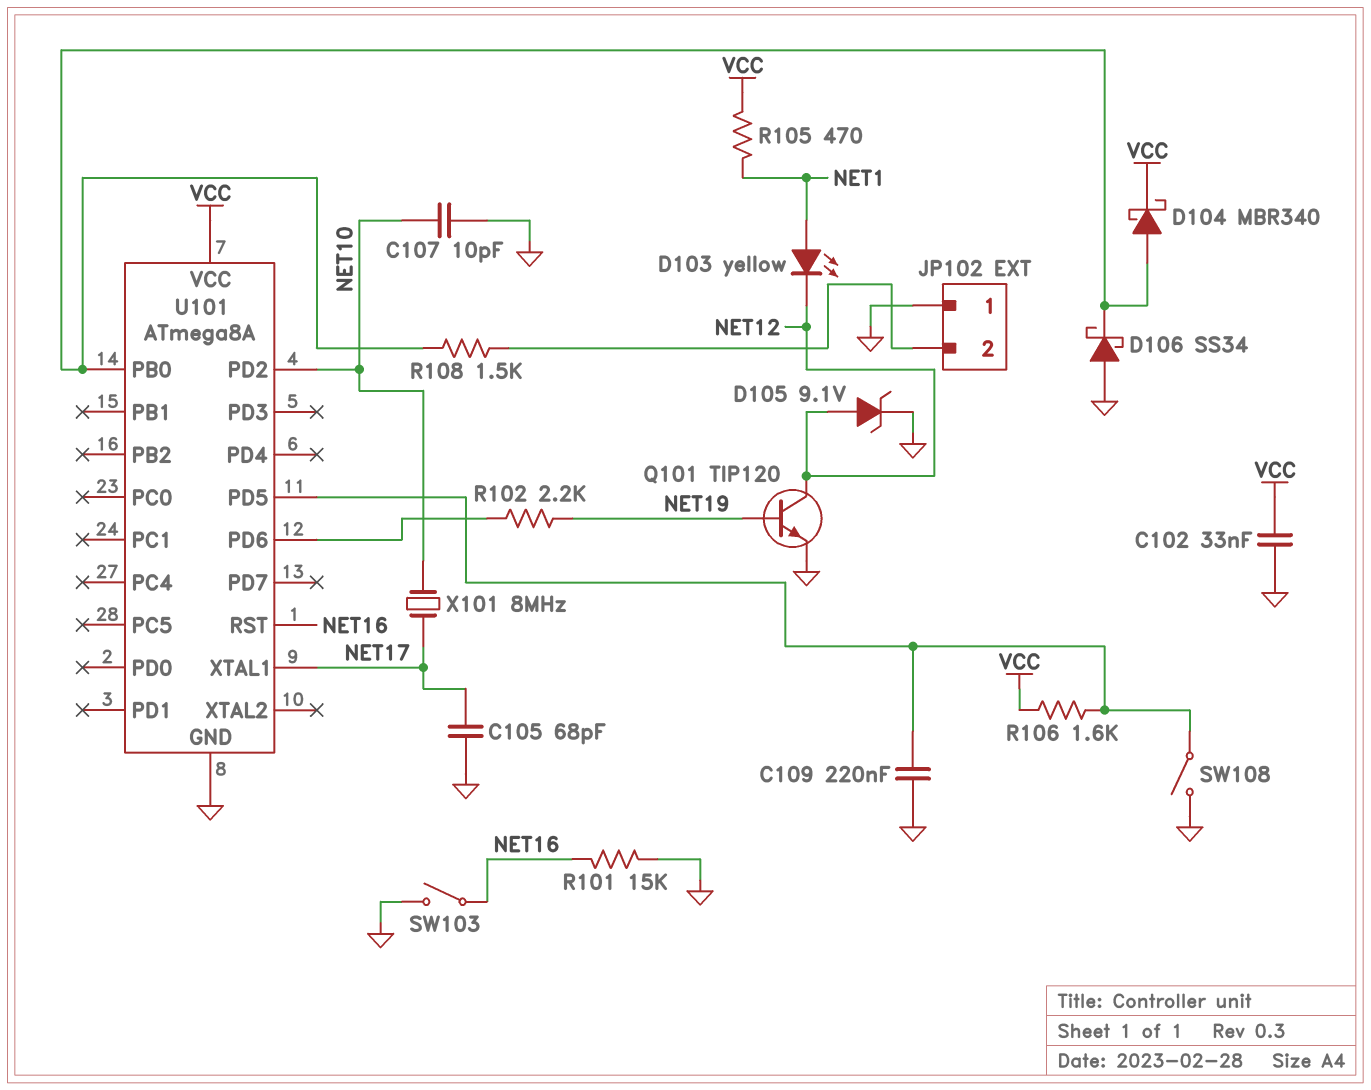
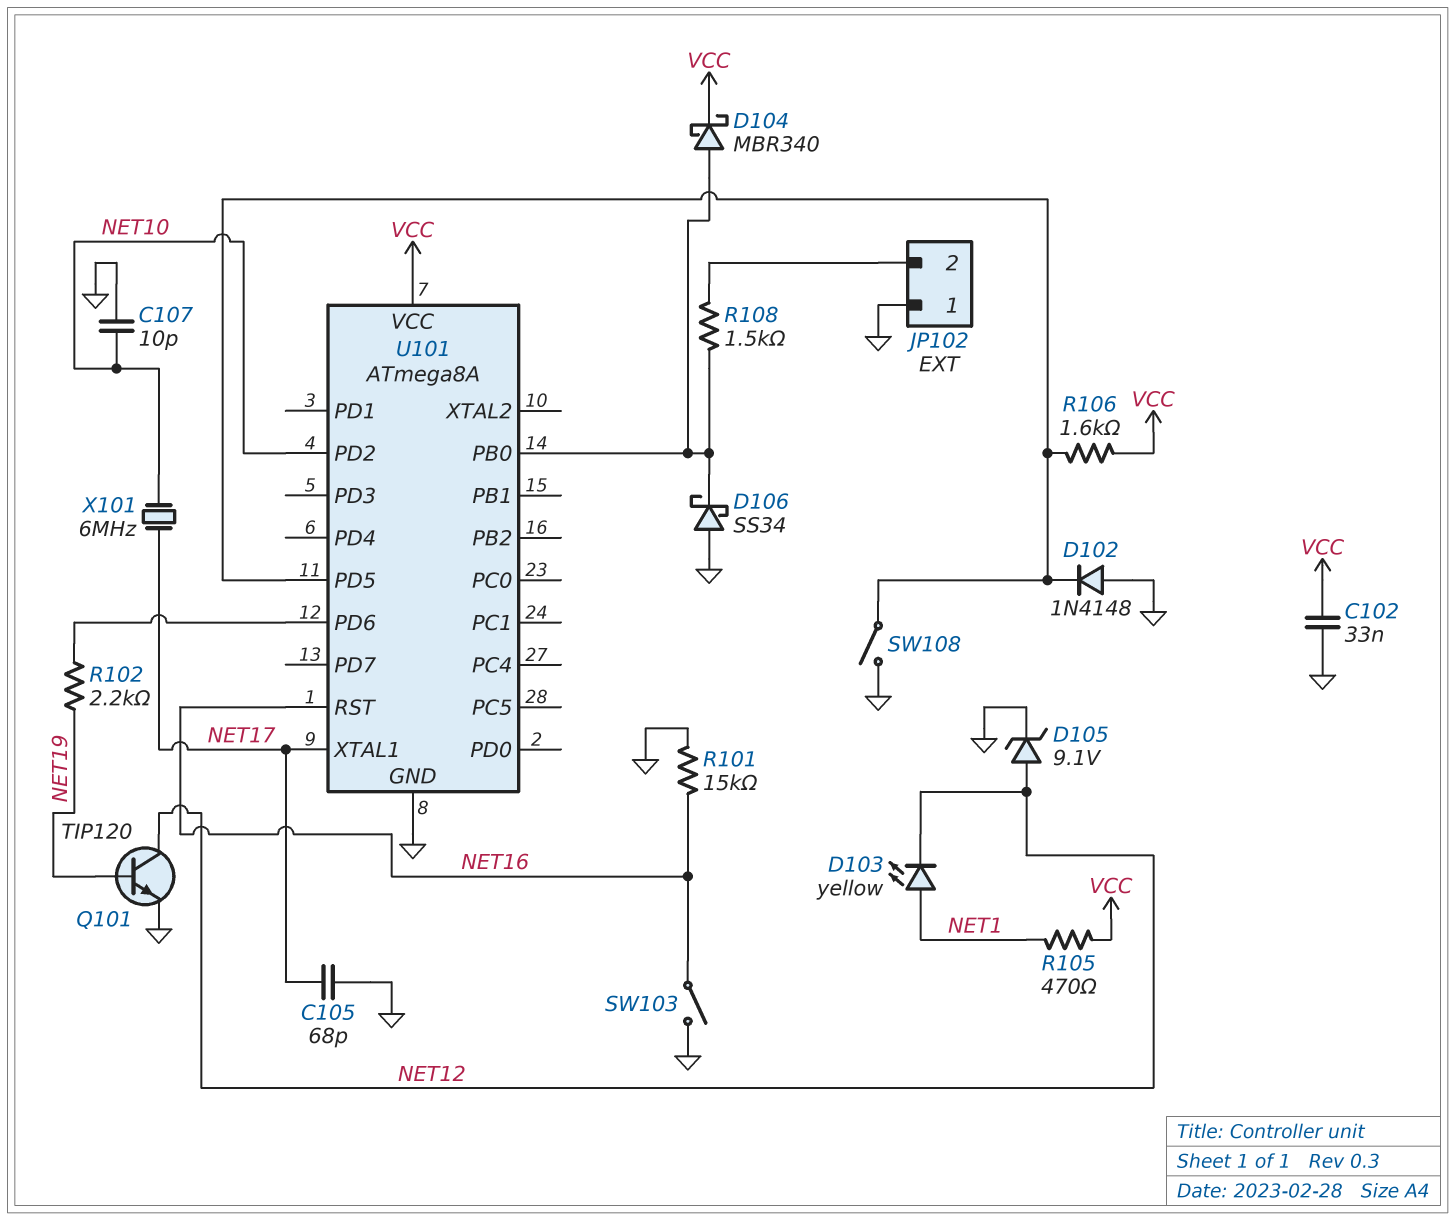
C109: 220nF (GND, U101/PD5) -> none
D102: none -> diode 1N4148 (A GND, K U101/PD5)
X101: 8MHz (NET10, NET17) -> 6MHz (NET10, NET17)

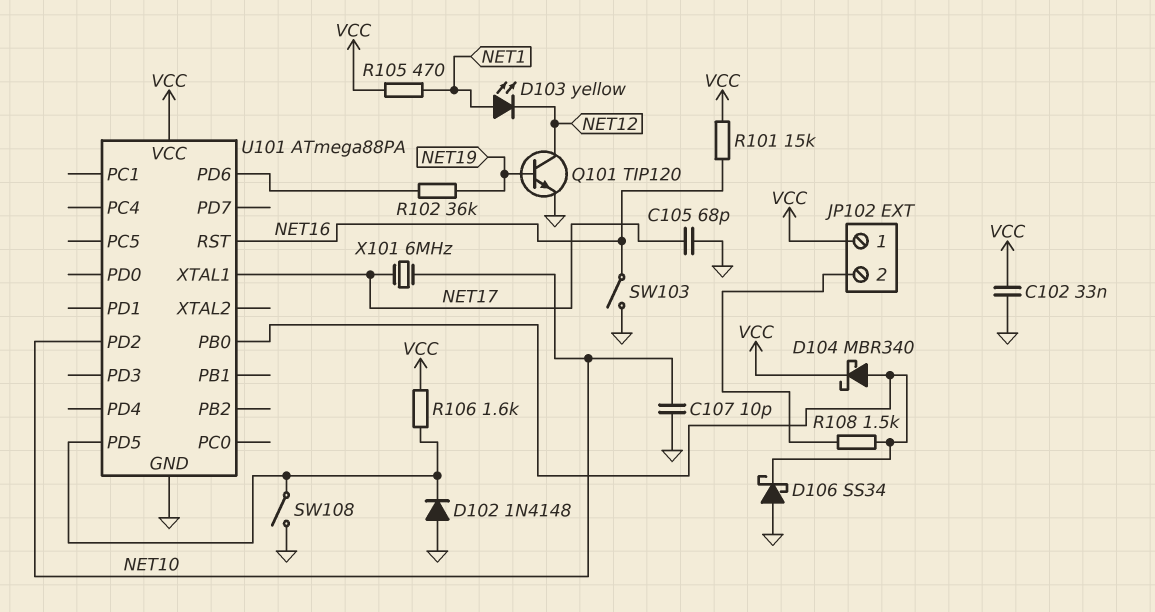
D105: zener 9.1V (A NET12, K GND) -> none
JP102 pin 1: GND -> VCC
R101: 15k (GND, NET16) -> 15k (NET16, VCC)
R102: 2.2k (NET19, U101/PD6) -> 36k (NET19, U101/PD6)
U101: ATmega8A -> ATmega88PA

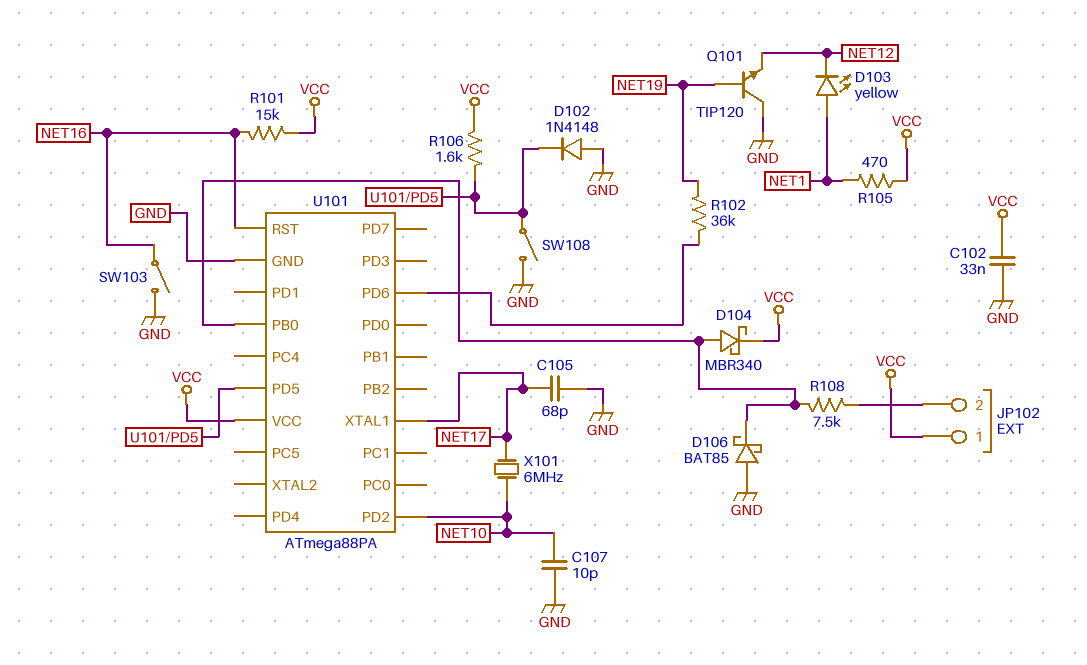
D106: schottky SS34 (A GND, K U101/PB0) -> schottky BAT85 (A GND, K U101/PB0)
Q101: NPN TIP120 (B NET19, C NET12, E GND) -> NPN TIP120 (B NET19, C GND, E NET12)
R108: 1.5k (JP102/2, U101/PB0) -> 7.5k (JP102/2, U101/PB0)

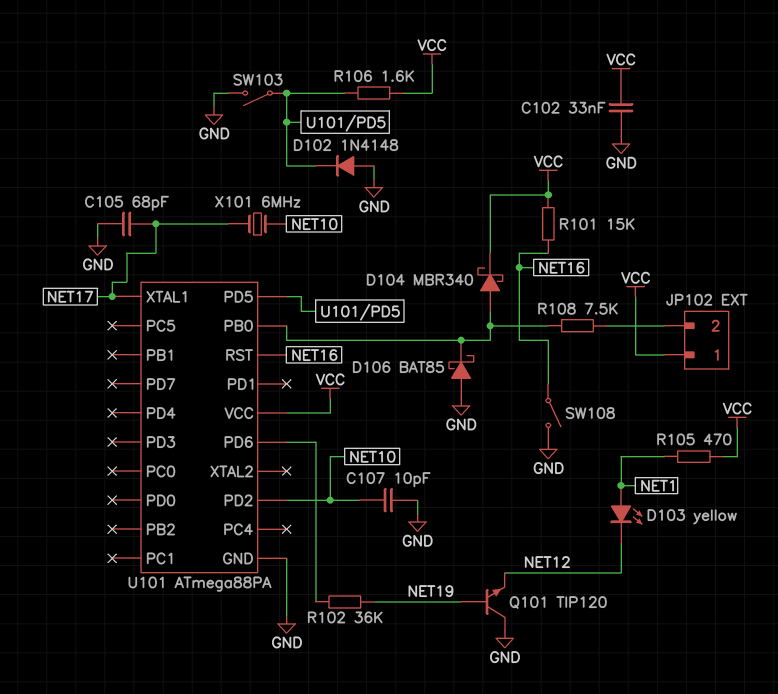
SW103: switch (GND, NET16) -> switch (GND, U101/PD5)
SW108: switch (GND, U101/PD5) -> switch (GND, NET16)

